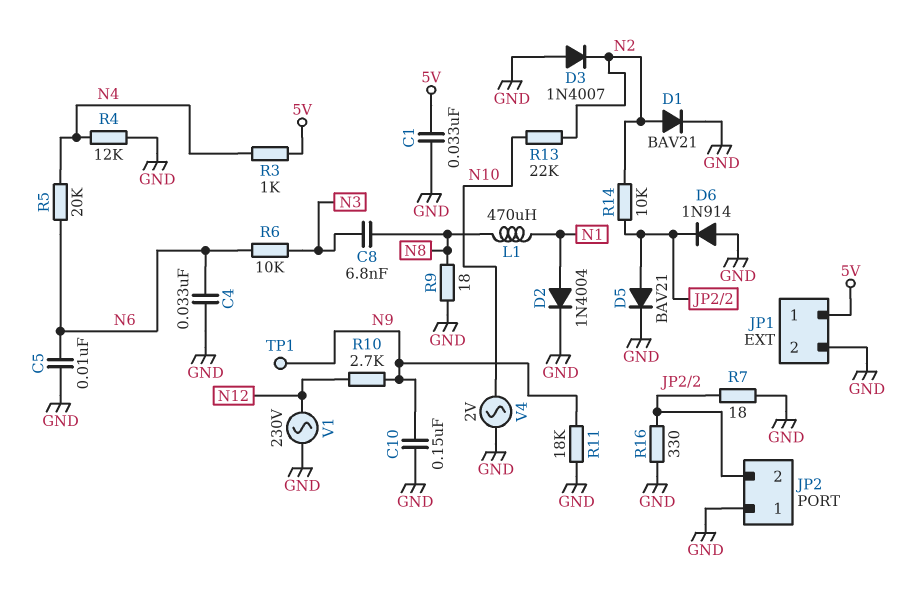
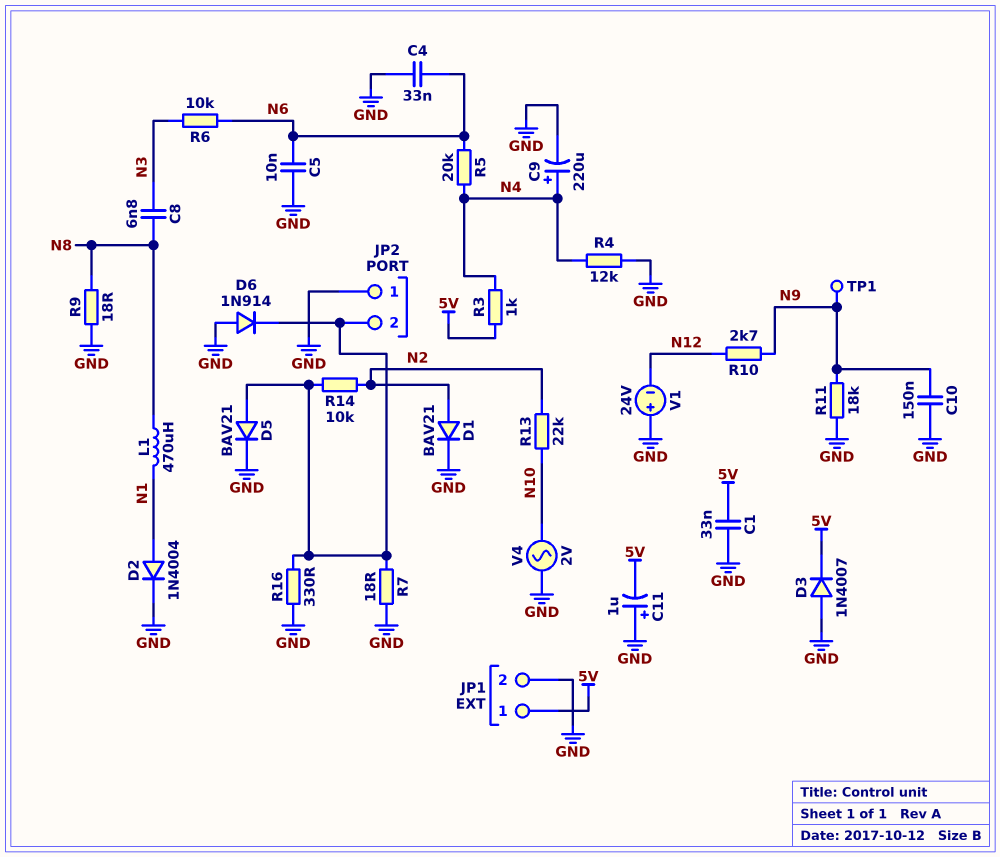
C9: none -> 220uF (plus N4, minus GND)
C11: none -> 1uF (plus GND, minus 5V)
D3: diode 1N4007 (A GND, K N2) -> diode 1N4007 (A GND, K 5V)
V1: AC 230V (GND, N12) -> 24V (plus GND, minus N12)

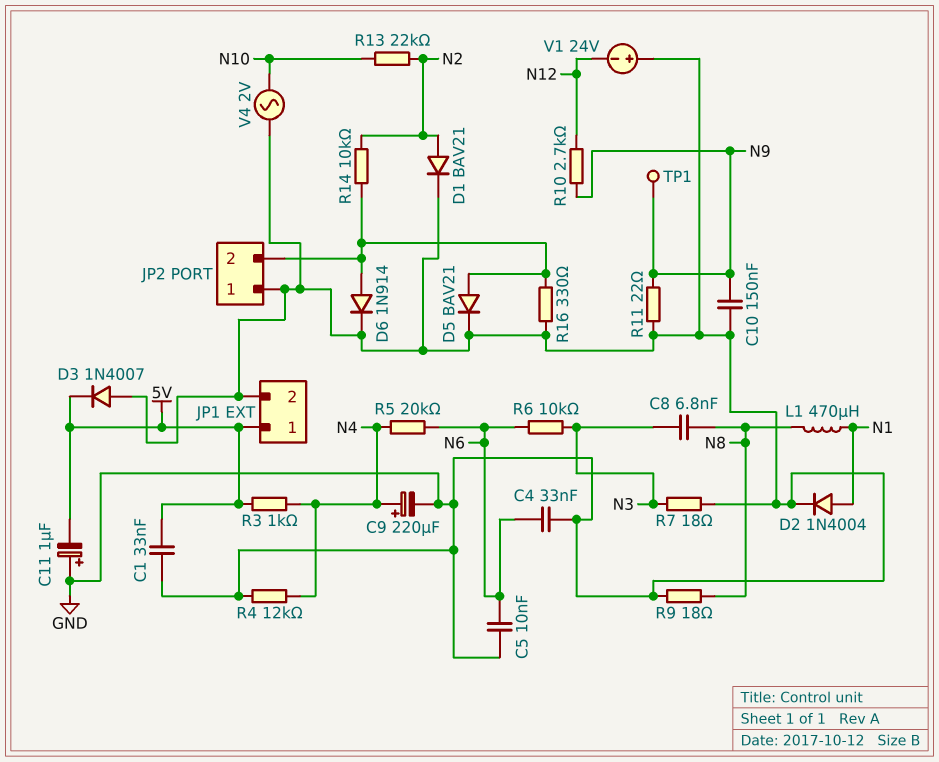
D6: diode 1N914 (A GND, K JP2/2) -> diode 1N914 (A JP2/2, K GND)
R7: 18 (GND, JP2/2) -> 18 (GND, N3)
R11: 18k (GND, N9) -> 22 (GND, N9)

